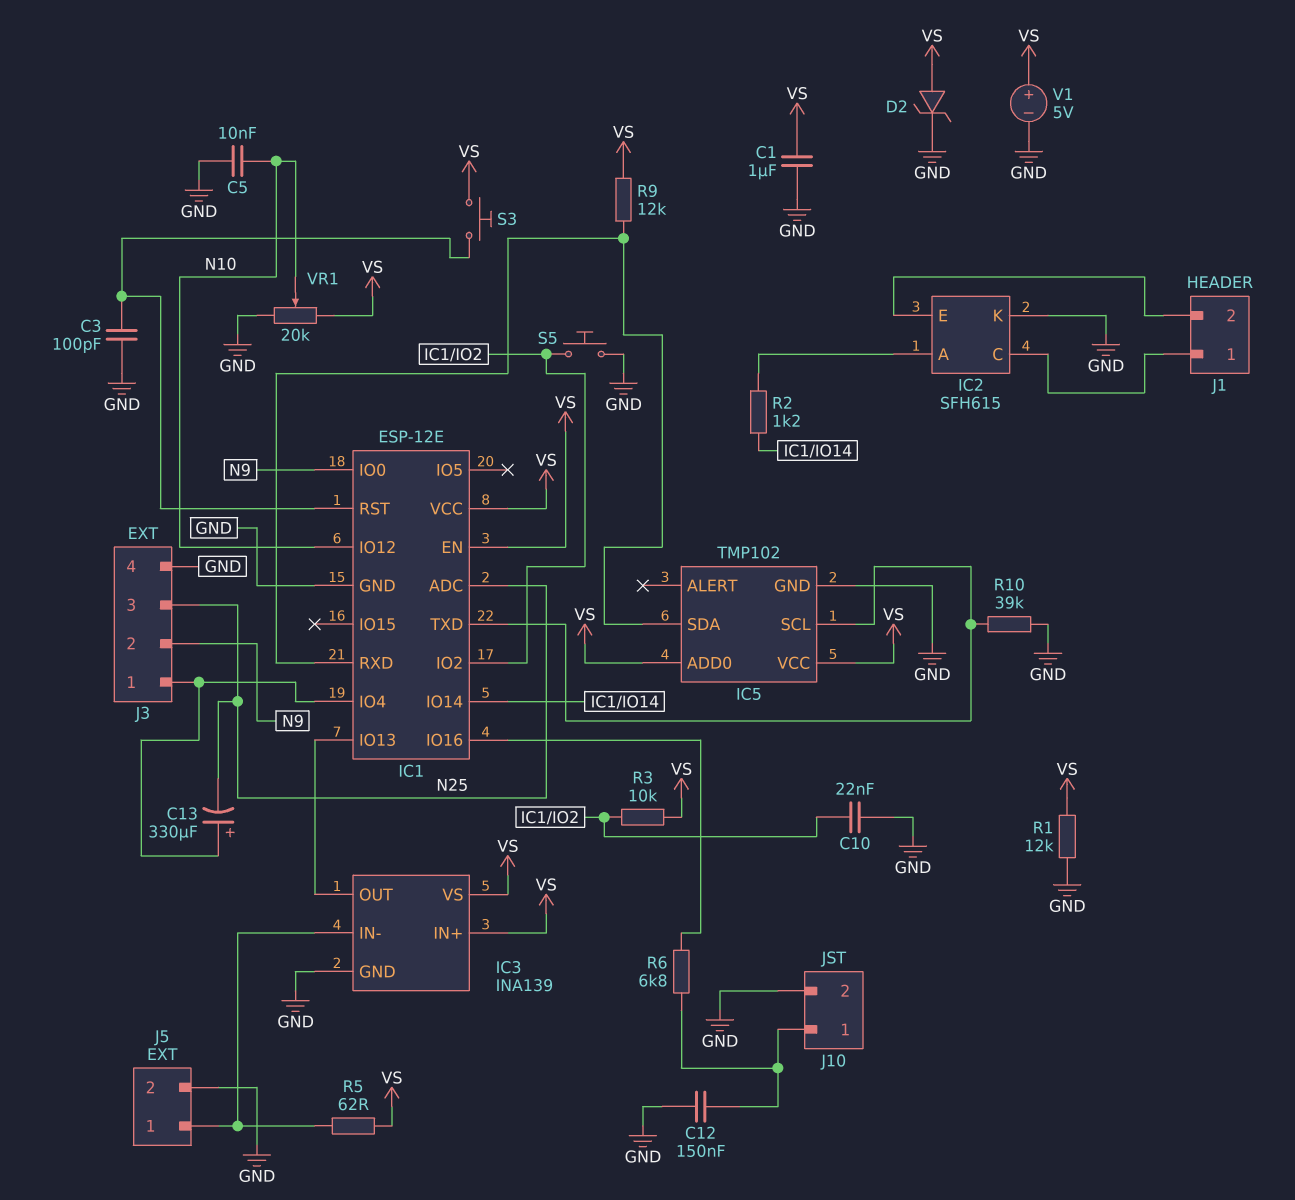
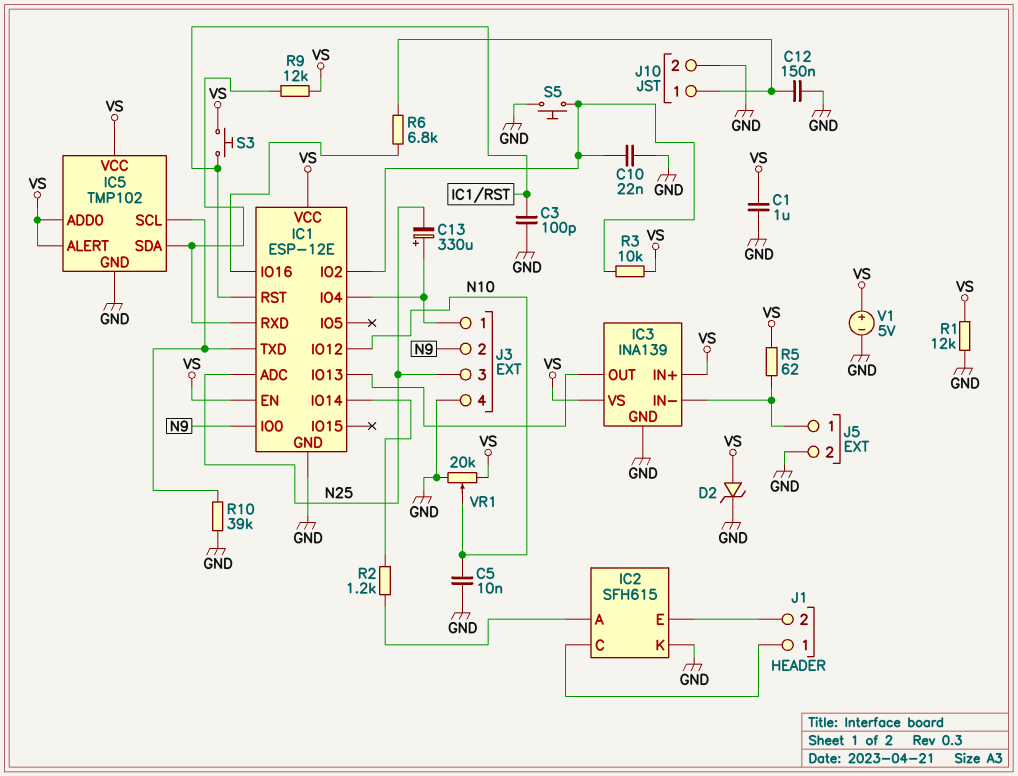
IC5 pin ALERT: none -> VS

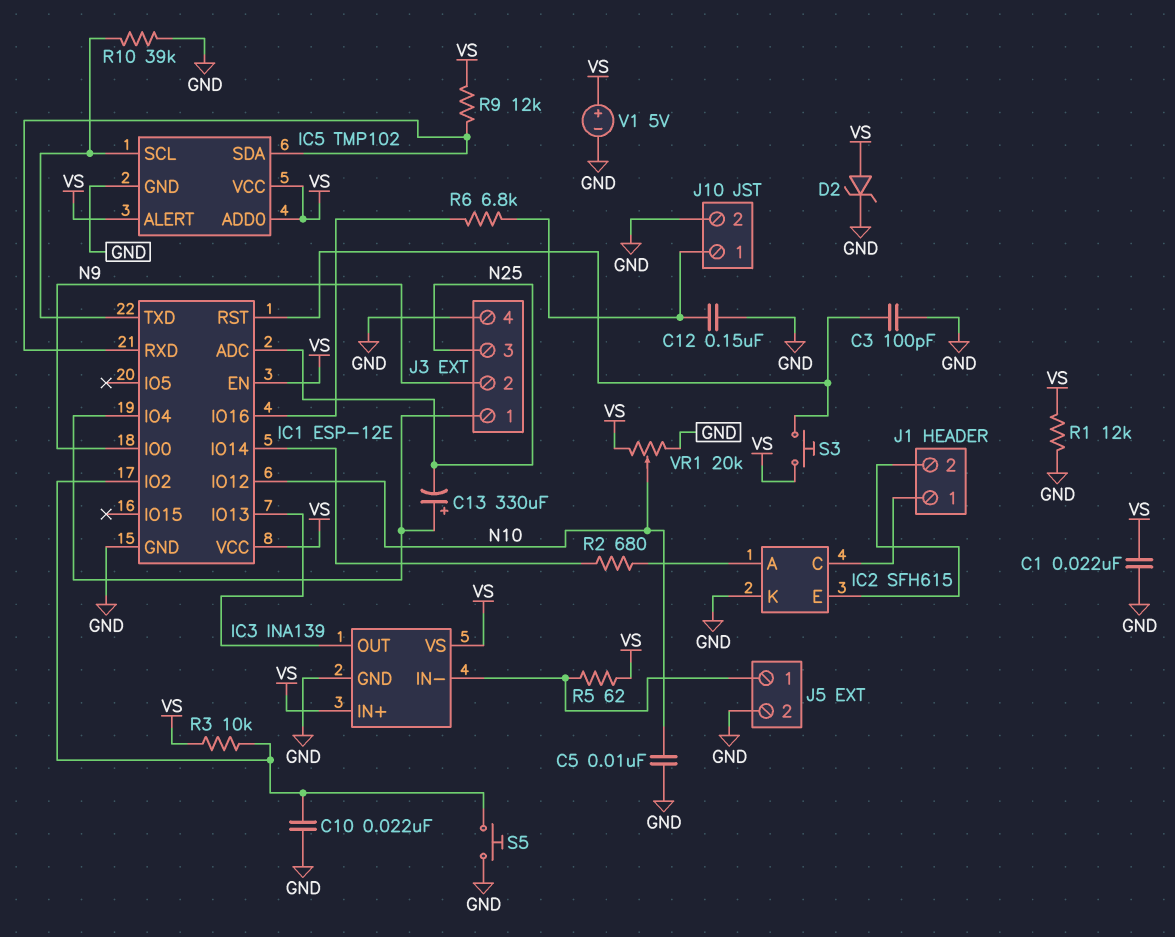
C1: 1uF (GND, VS) -> 22nF (GND, VS)
R2: 1.2k (IC1/IO14, IC2/A) -> 680 (IC1/IO14, IC2/A)

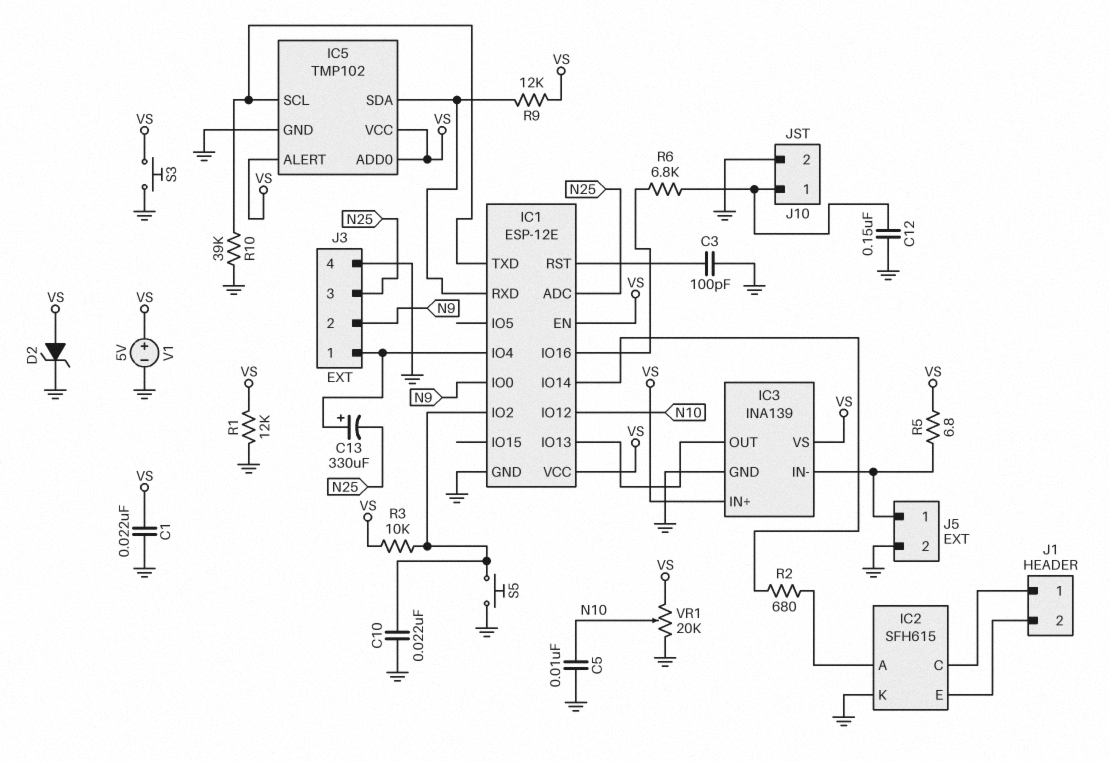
R5: 62 (IC3/IN-, VS) -> 6.8 (IC3/IN-, VS)
S3: button (IC1/RST, VS) -> button (GND, VS)

